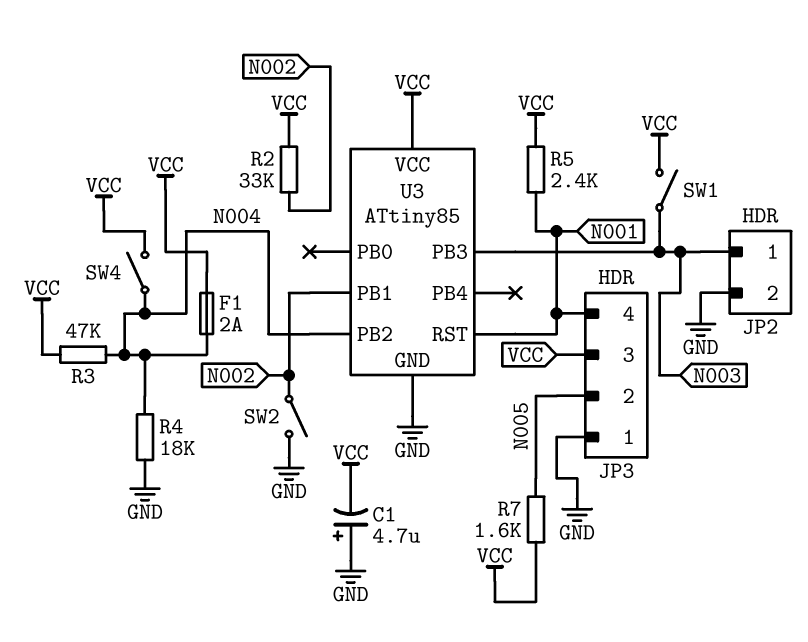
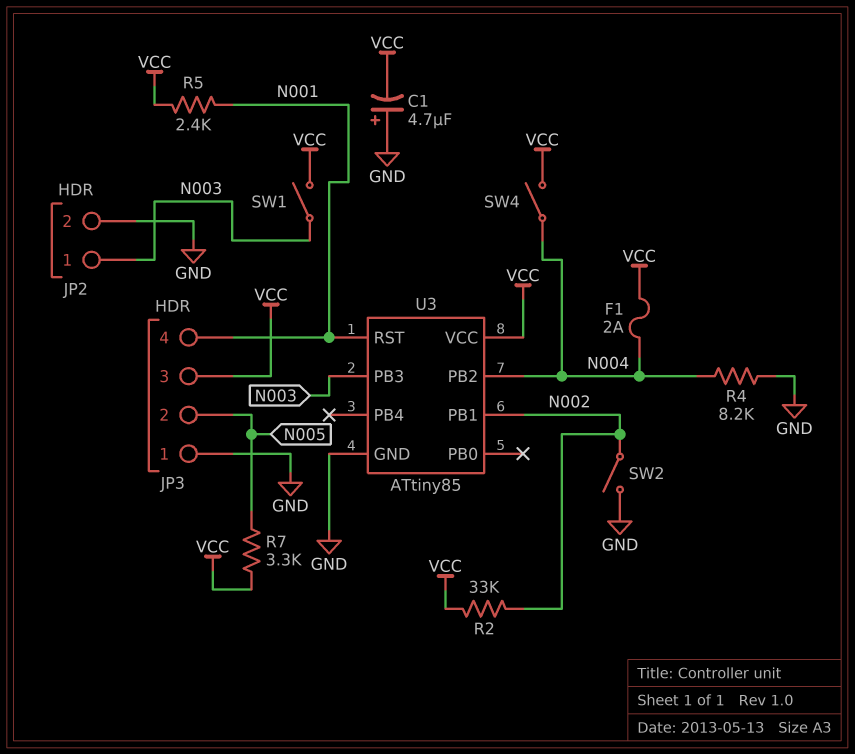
R3: 47k (N004, VCC) -> none
R4: 18k (GND, N004) -> 8.2k (GND, N004)
R7: 1.6k (N005, VCC) -> 3.3k (N005, VCC)

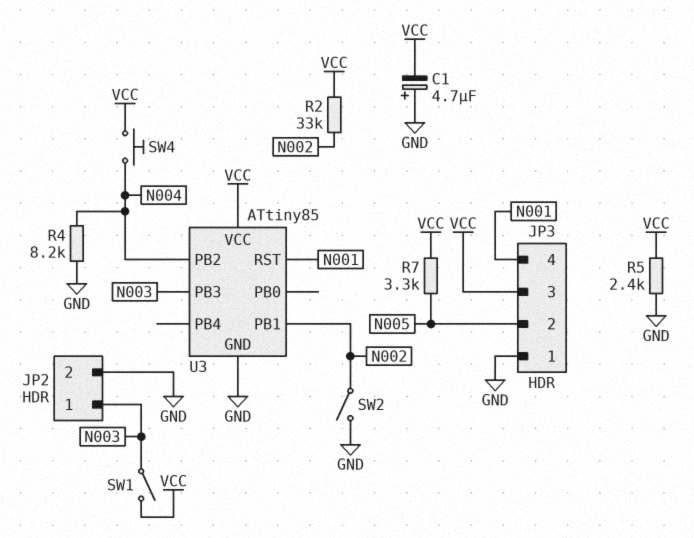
F1: 2A (N004, VCC) -> none
R5: 2.4k (N001, VCC) -> 2.4k (GND, VCC)
SW4: switch (N004, VCC) -> button (N004, VCC)

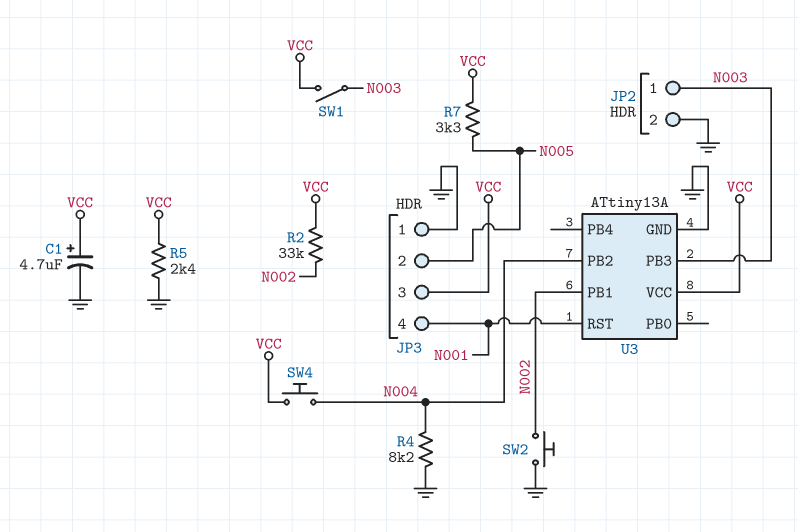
C1: 4.7uF (plus GND, minus VCC) -> 4.7uF (plus VCC, minus GND)
SW2: switch (GND, N002) -> button (GND, N002)
U3: ATtiny85 -> ATtiny13A

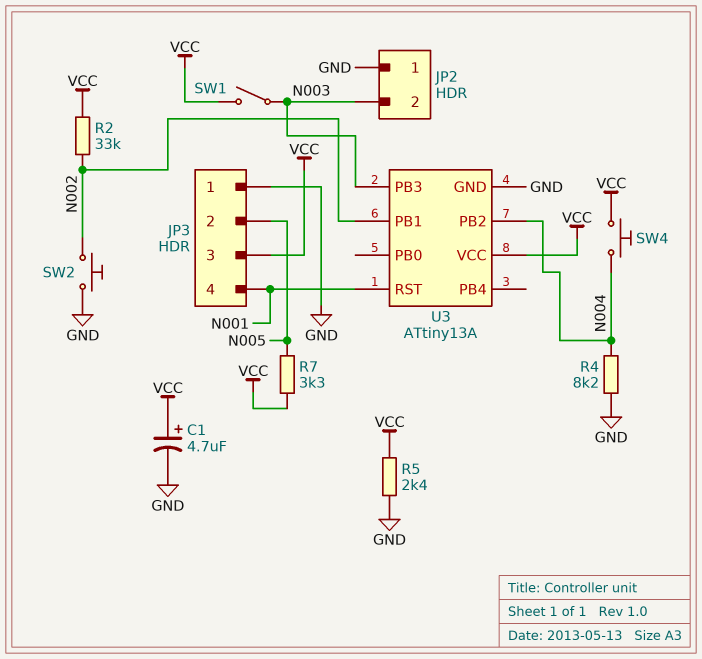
JP2 pin 1: N003 -> GND
JP2 pin 2: GND -> N003

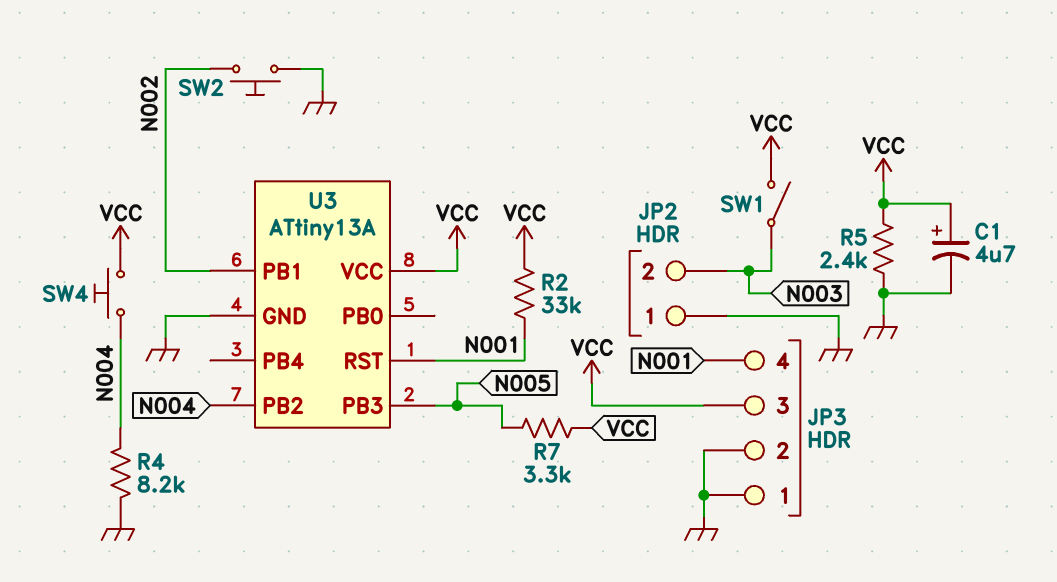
JP3 pin 2: N005 -> GND
R2: 33k (N002, VCC) -> 33k (N001, VCC)
U3 pin PB3: N003 -> N005

